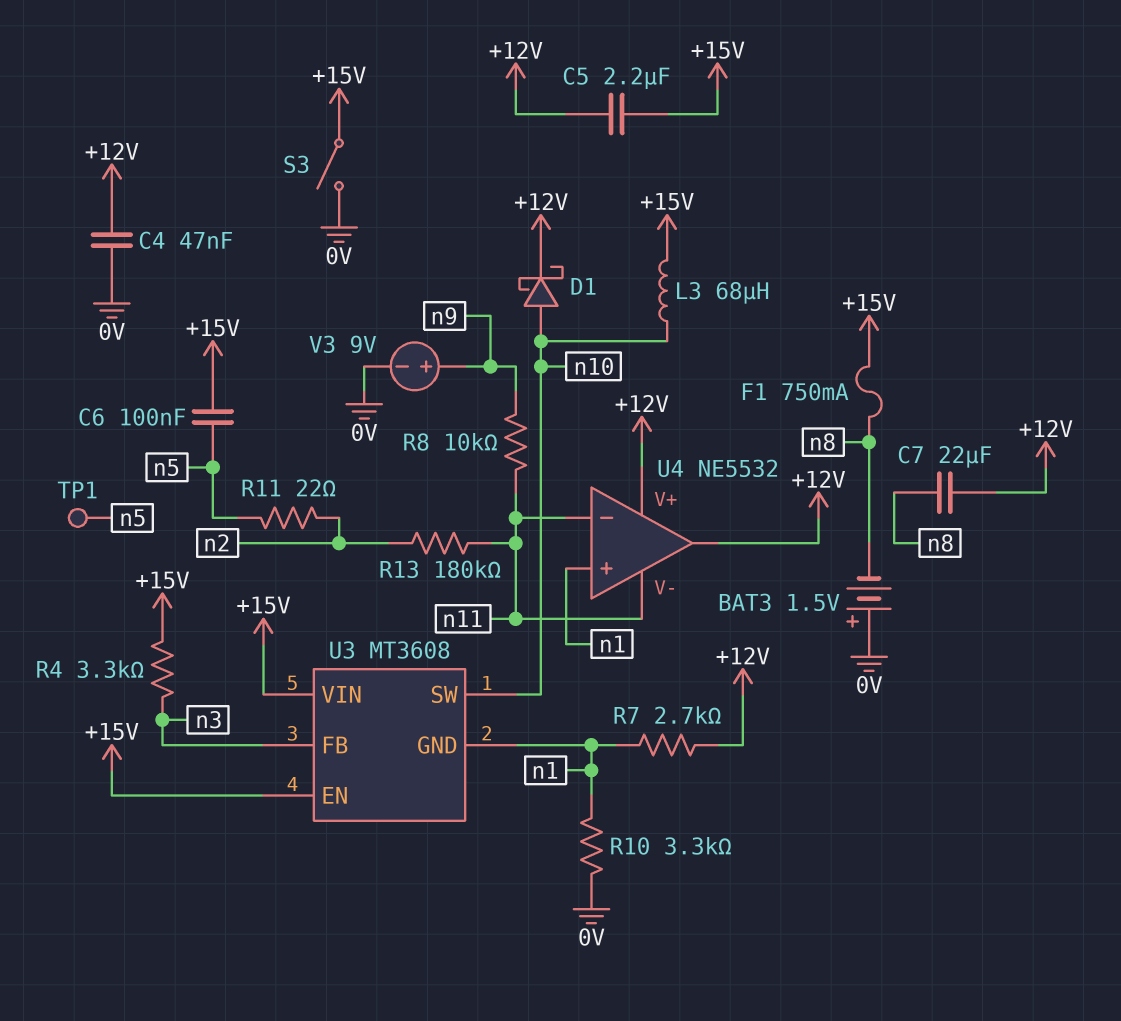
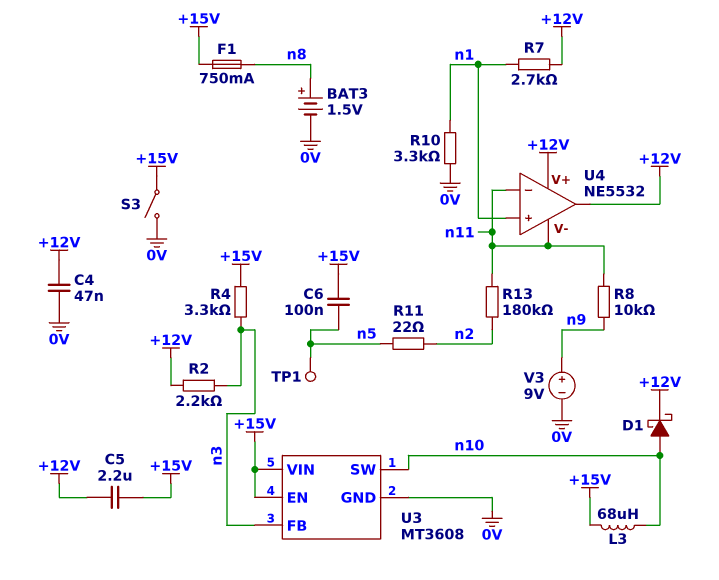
BAT3: 1.5V (plus 0V, minus n8) -> 1.5V (plus n8, minus 0V)
C7: 22uF (+12V, n8) -> none
R2: none -> 2.2k (+12V, n3)
U3 pin GND: n1 -> 0V

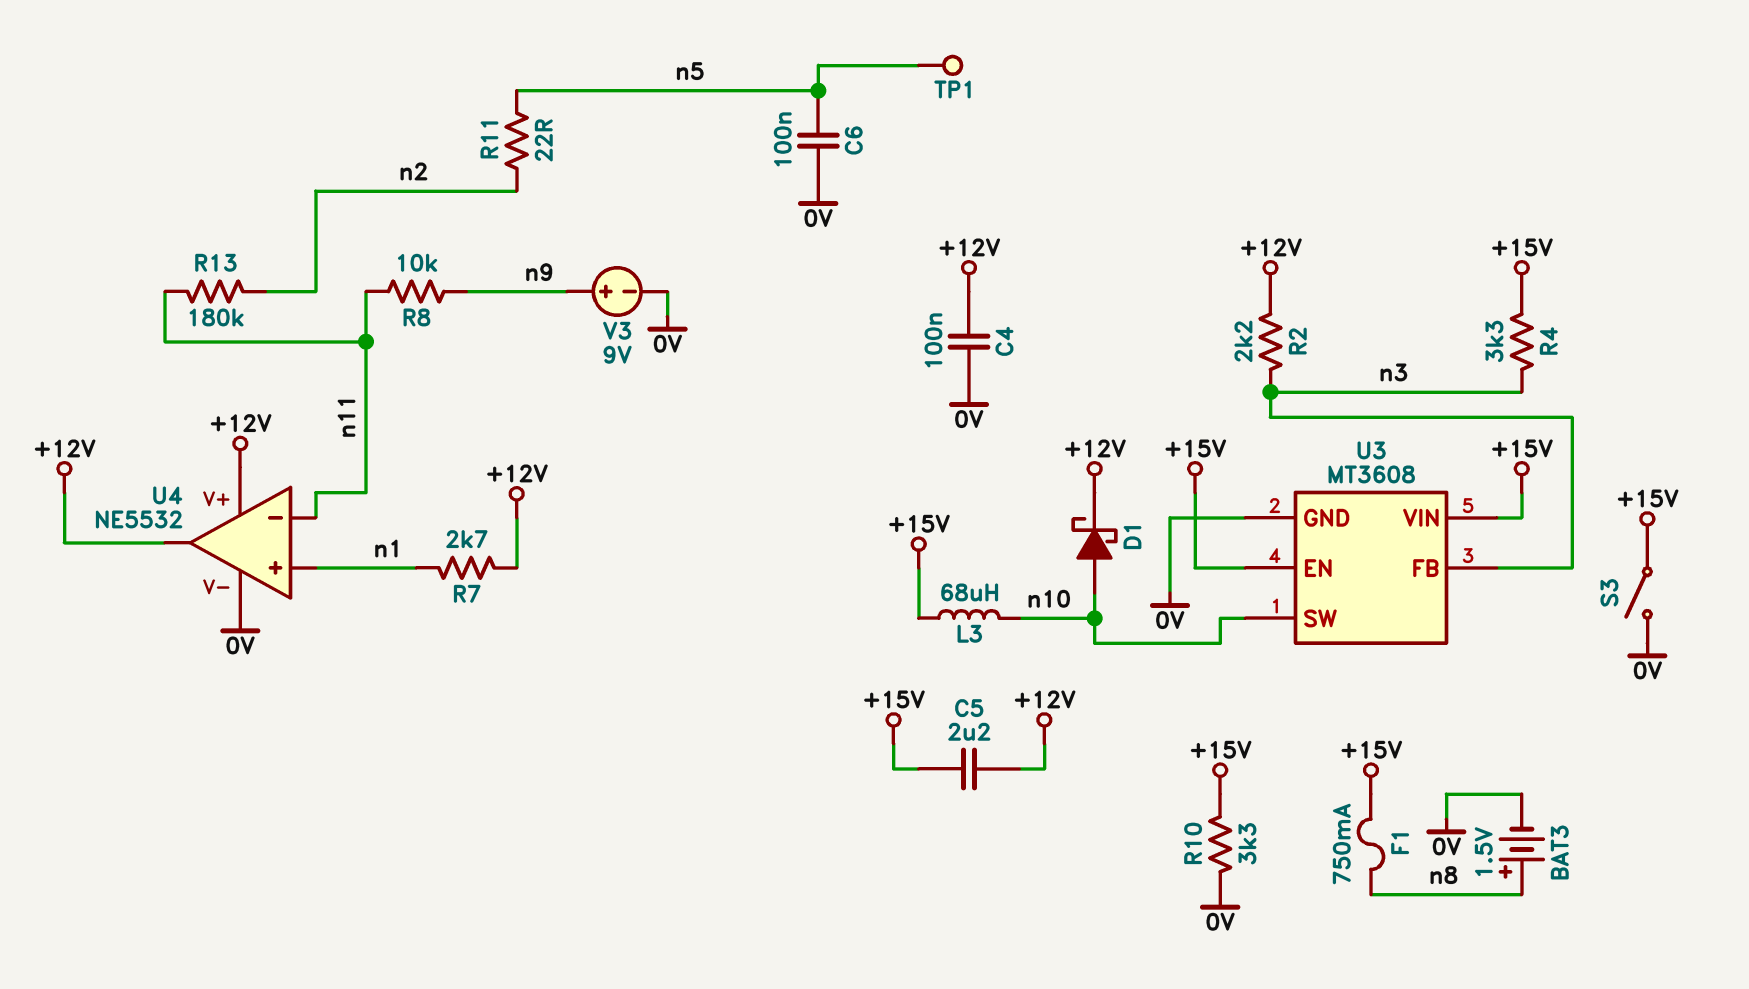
C4: 47nF (+12V, 0V) -> 100nF (+12V, 0V)
C6: 100nF (+15V, n5) -> 100nF (0V, n5)
R10: 3.3k (0V, n1) -> 3.3k (+15V, 0V)
U4 pin V-: n11 -> 0V

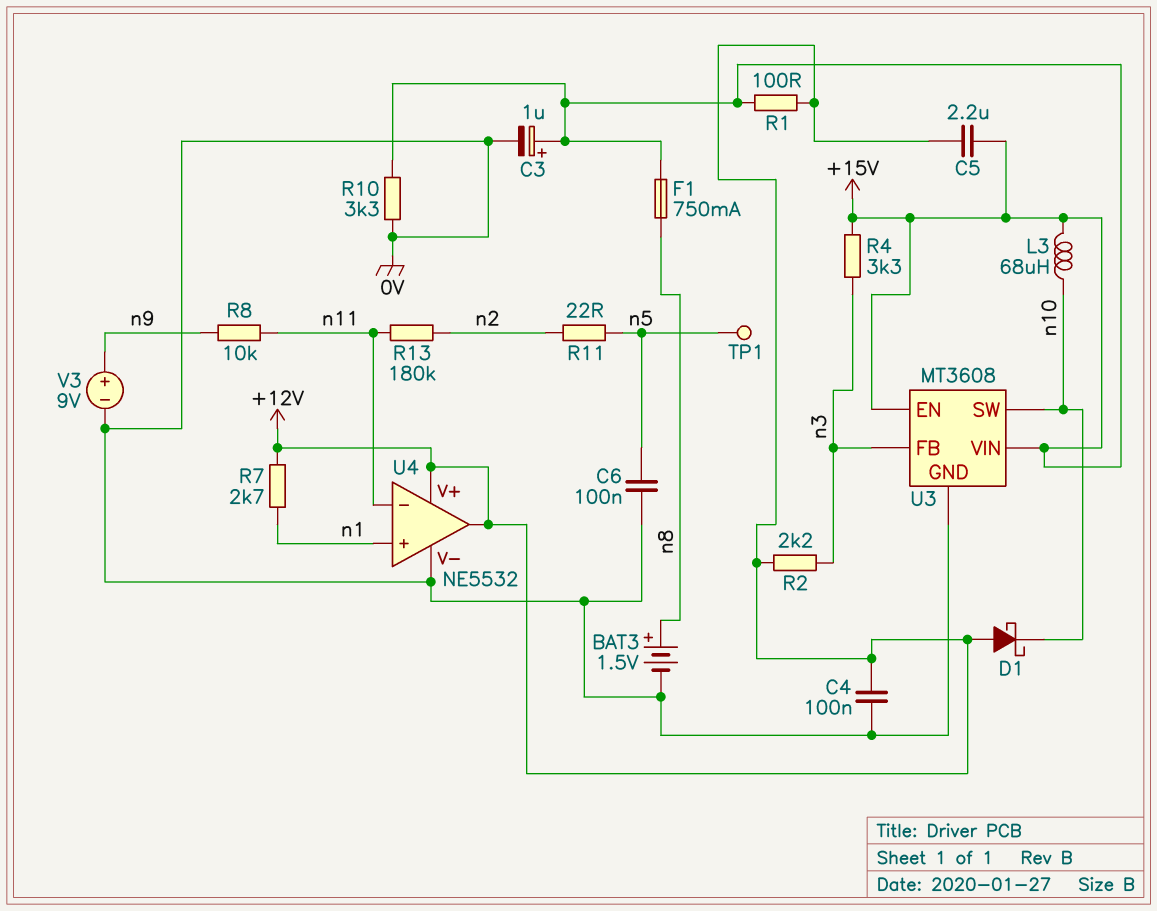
C3: none -> 1uF (plus +15V, minus 0V)
D1: schottky (A n10, K +12V) -> schottky (A +12V, K n10)
R1: none -> 100 (+12V, +15V)
S3: switch (+15V, 0V) -> none

